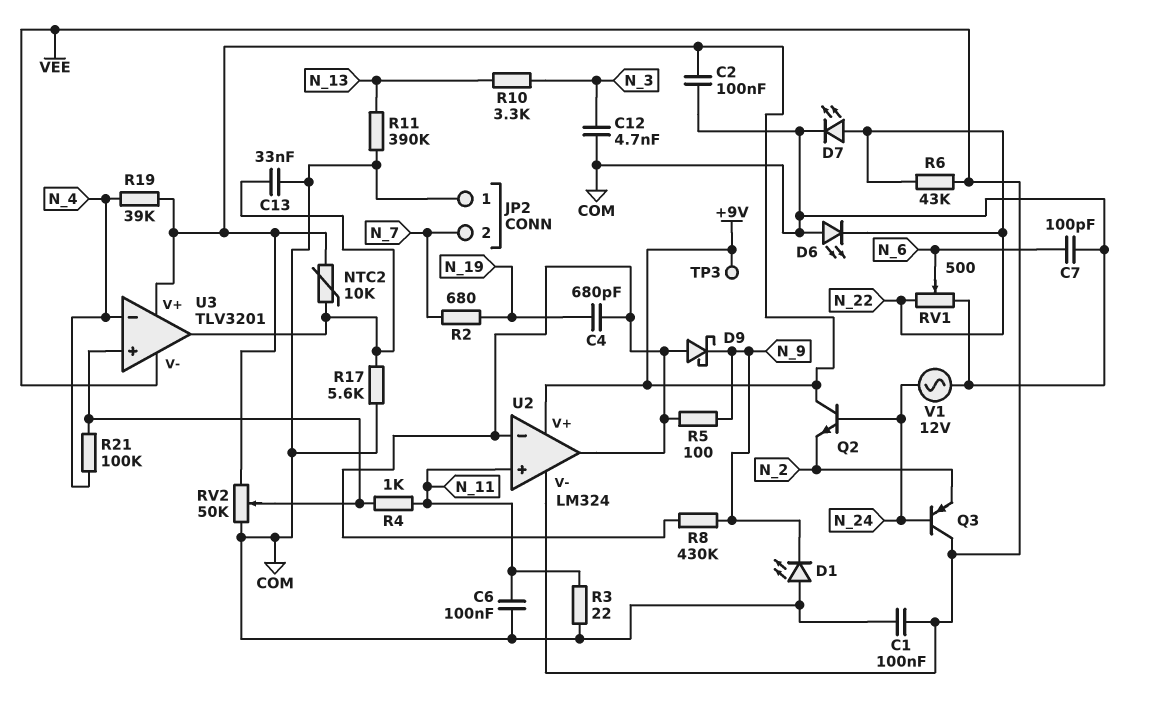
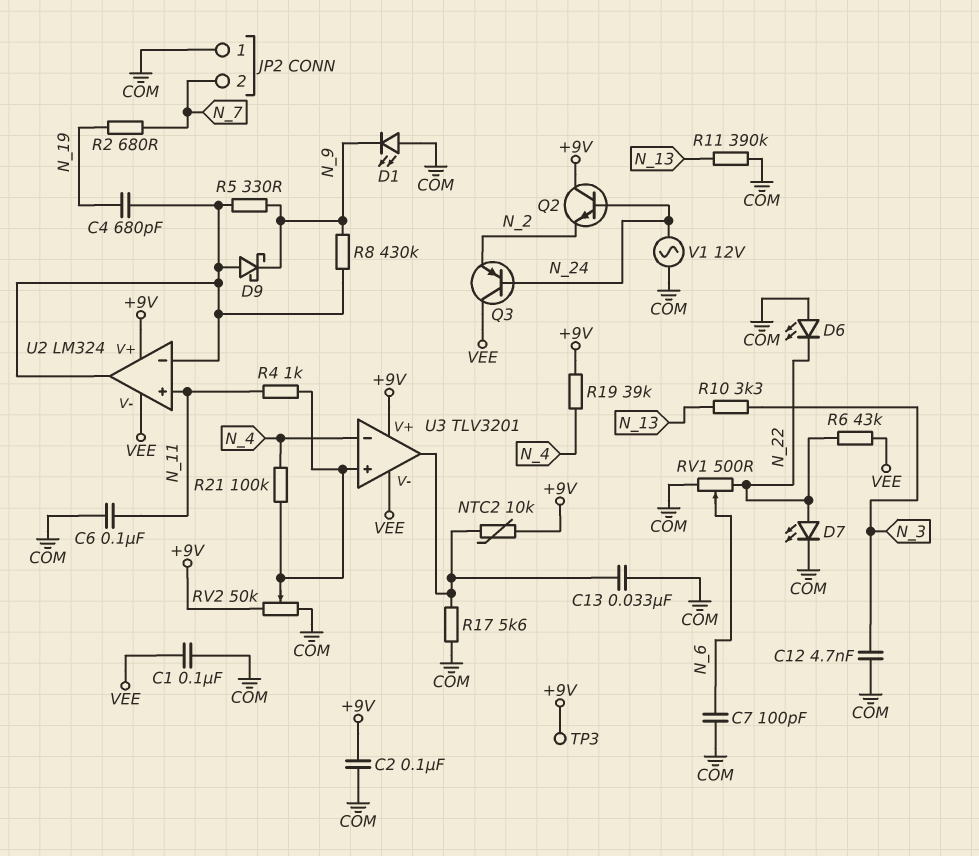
R3: 22 (COM, N_11) -> none
R5: 100 (N_9, U2/in-) -> 330 (N_9, U2/in-)

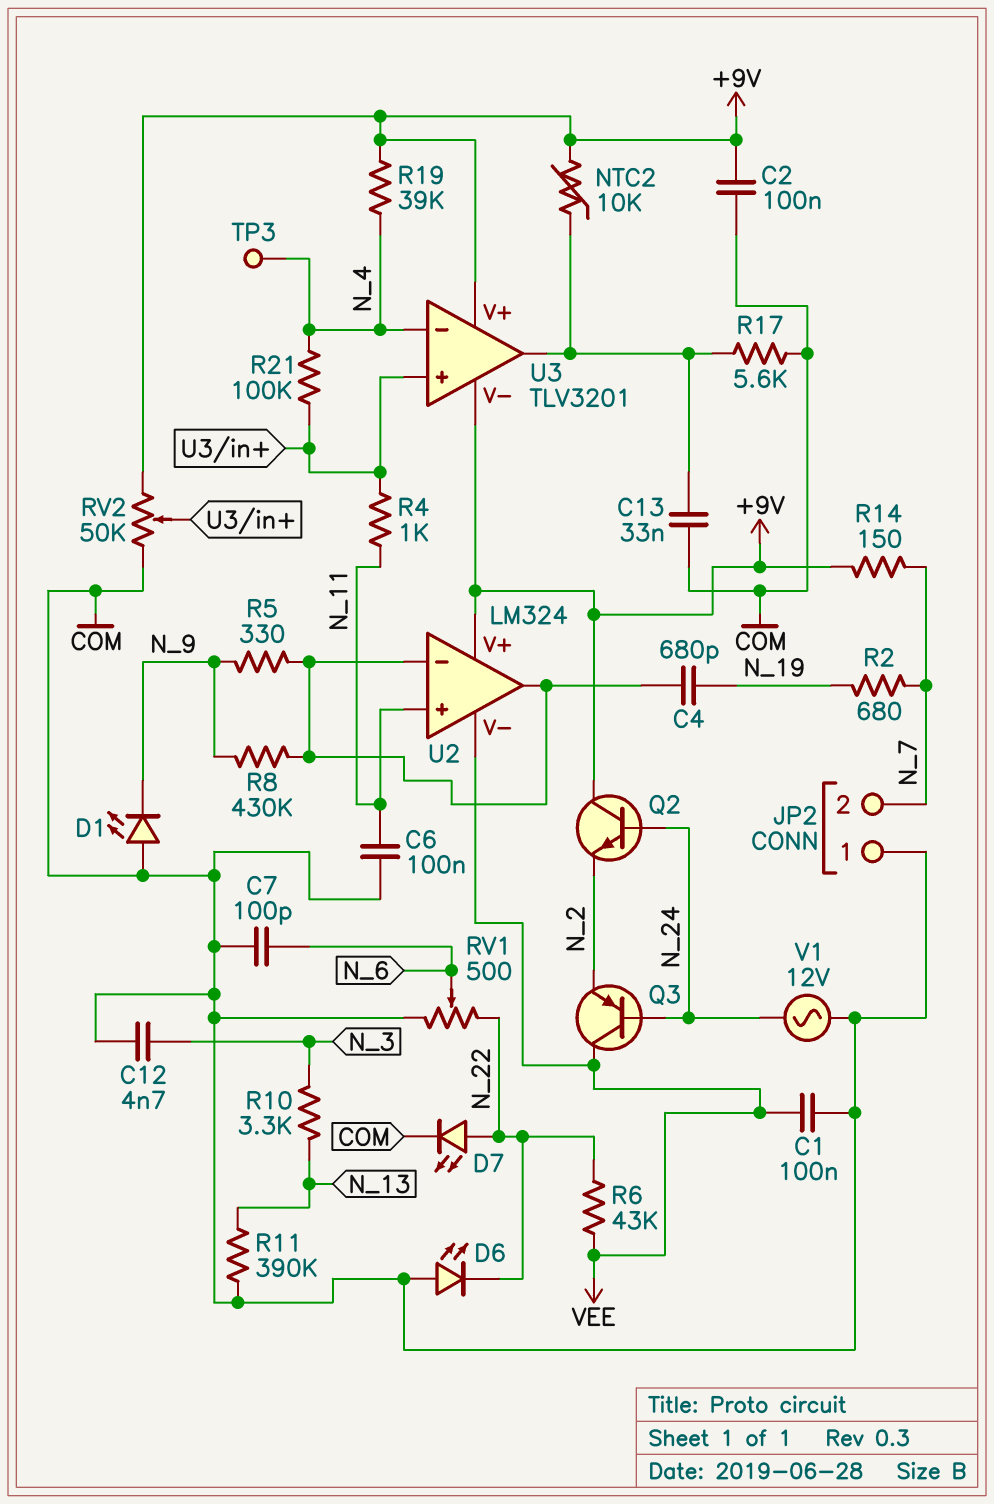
D9: schottky (A U2/in-, K N_9) -> none
R14: none -> 150 (+9V, N_7)
TP3: test point (+9V) -> test point (N_4)
U3 pin V-: VEE -> +9V

